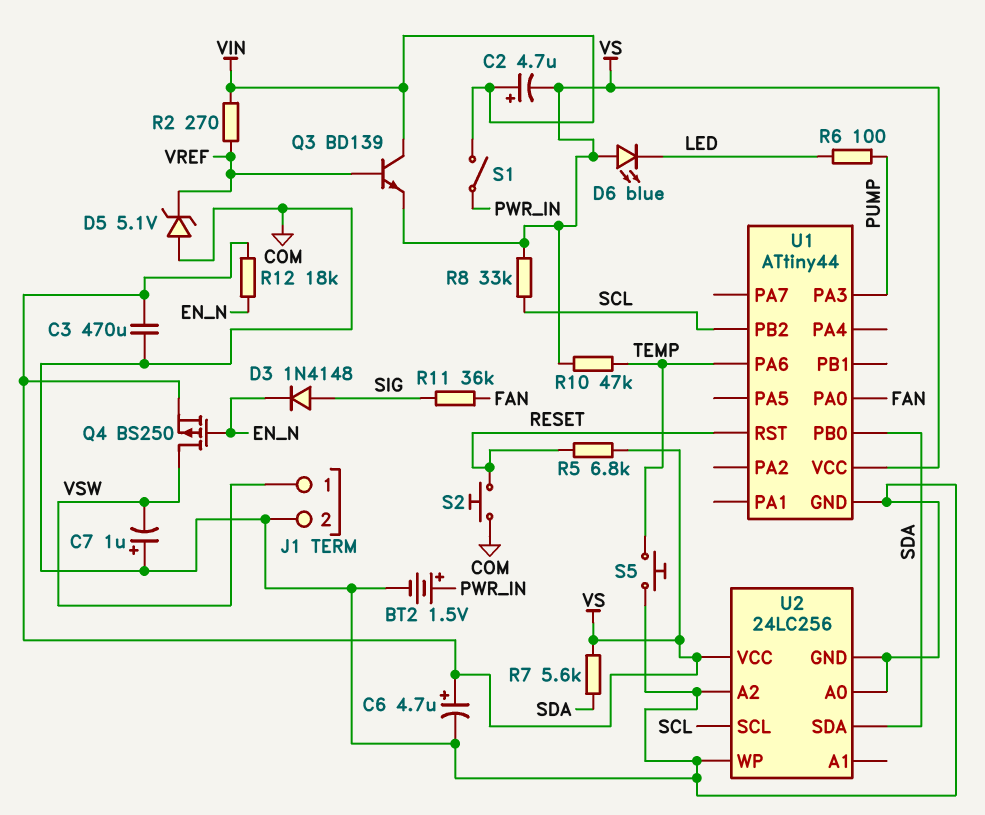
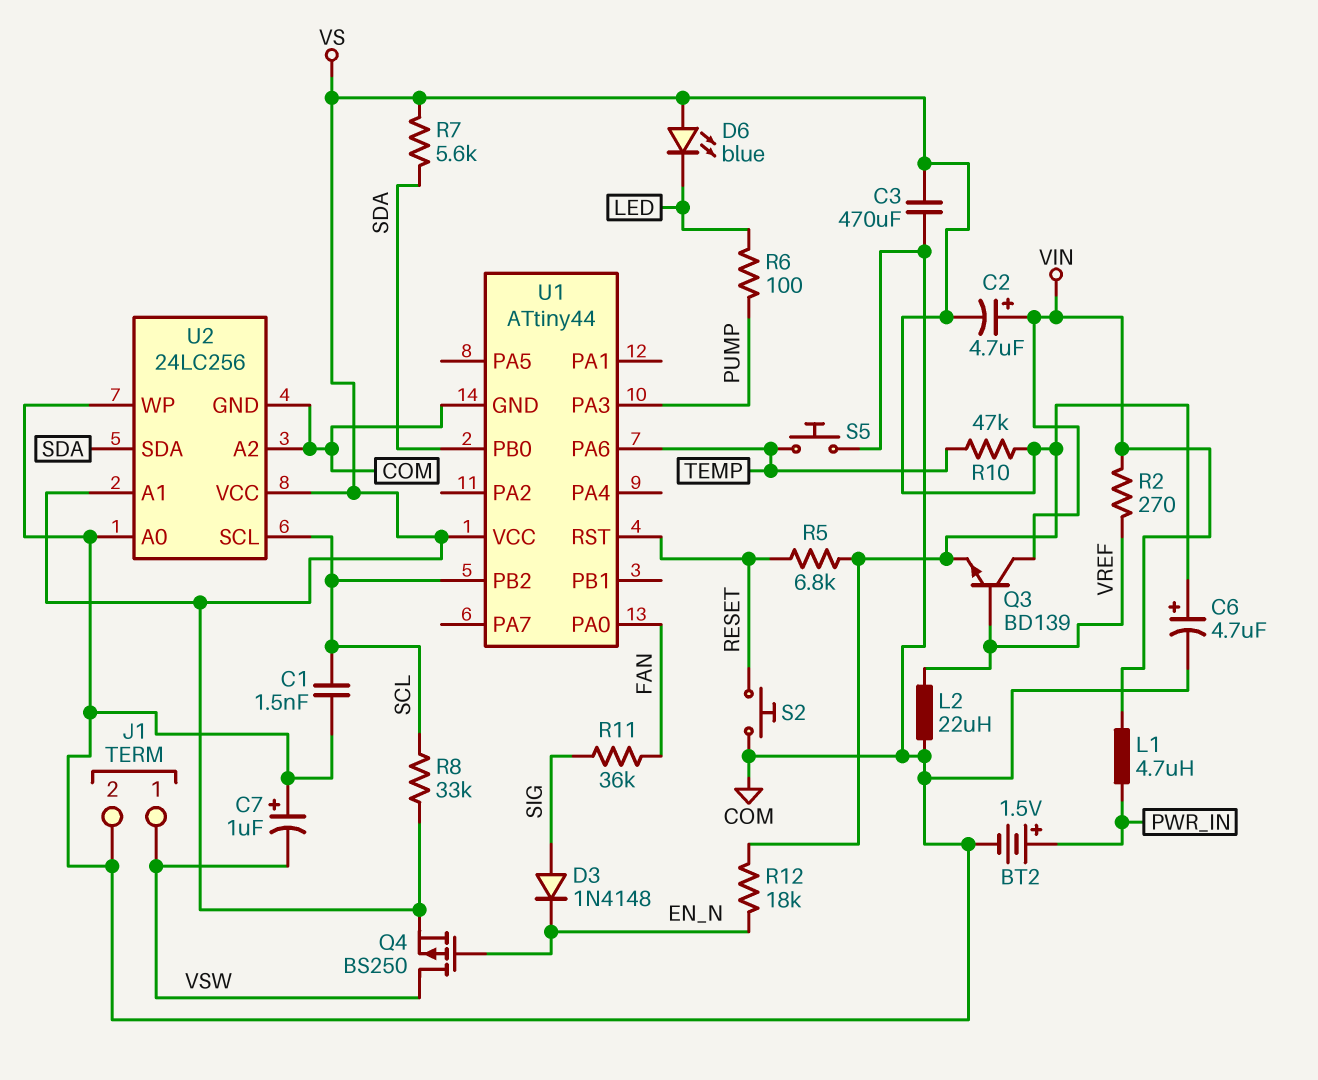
C1: none -> 1.5nF (COM, SCL)
D5: zener 5.1V (A COM, K VREF) -> none
L1: none -> 4.7uH (PWR_IN, VIN)
L2: none -> 22uH (COM, VREF)
S1: switch (PWR_IN, VIN) -> none
U2 pin A1: none -> VS

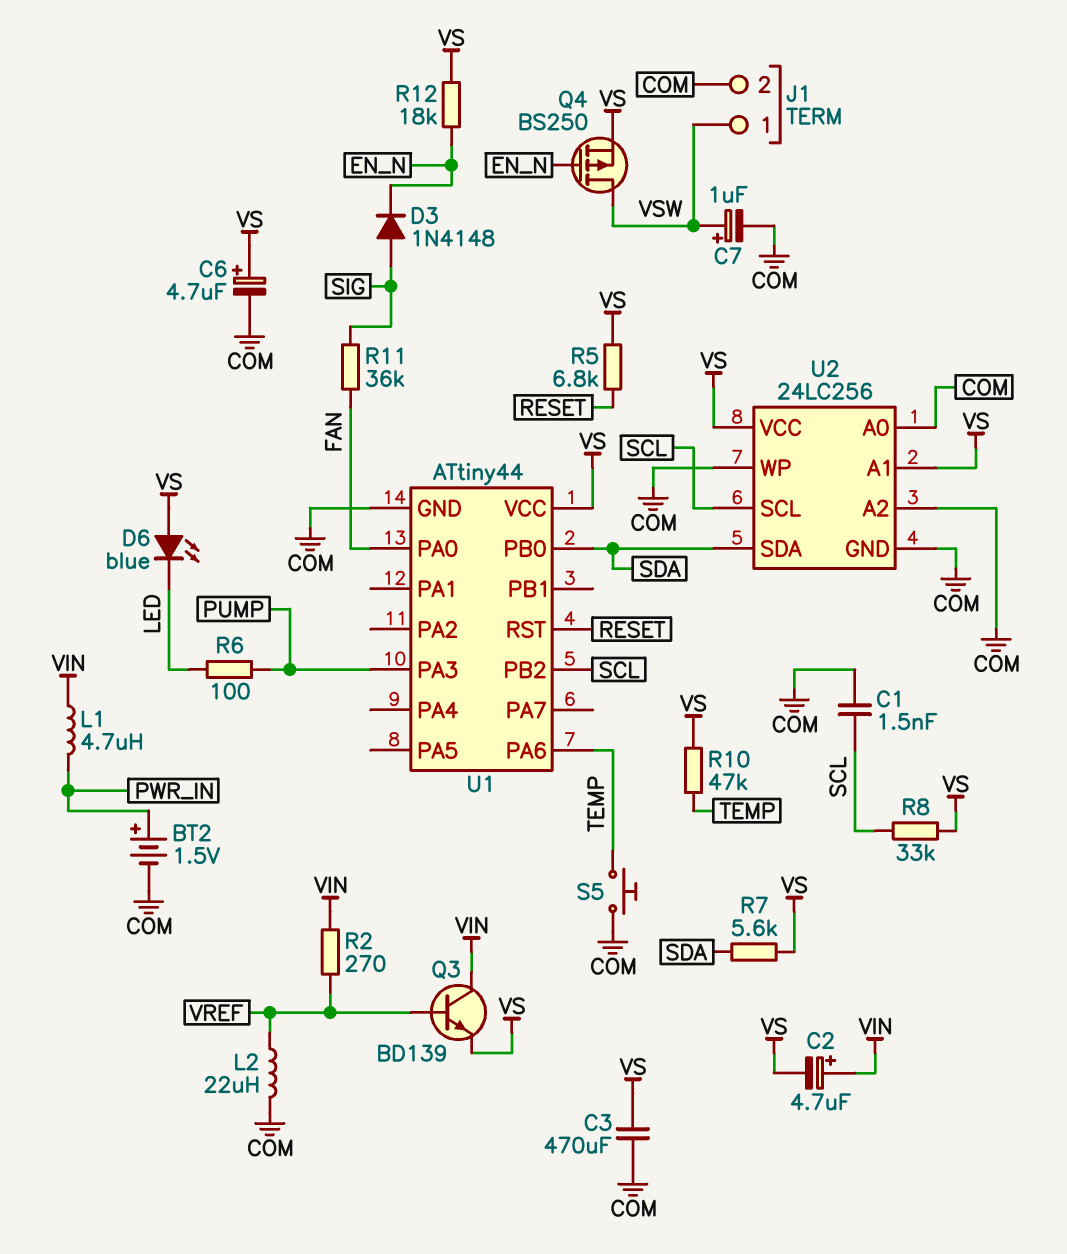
C7: 1uF (plus COM, minus VSW) -> 1uF (plus VSW, minus COM)
S2: button (COM, RESET) -> none

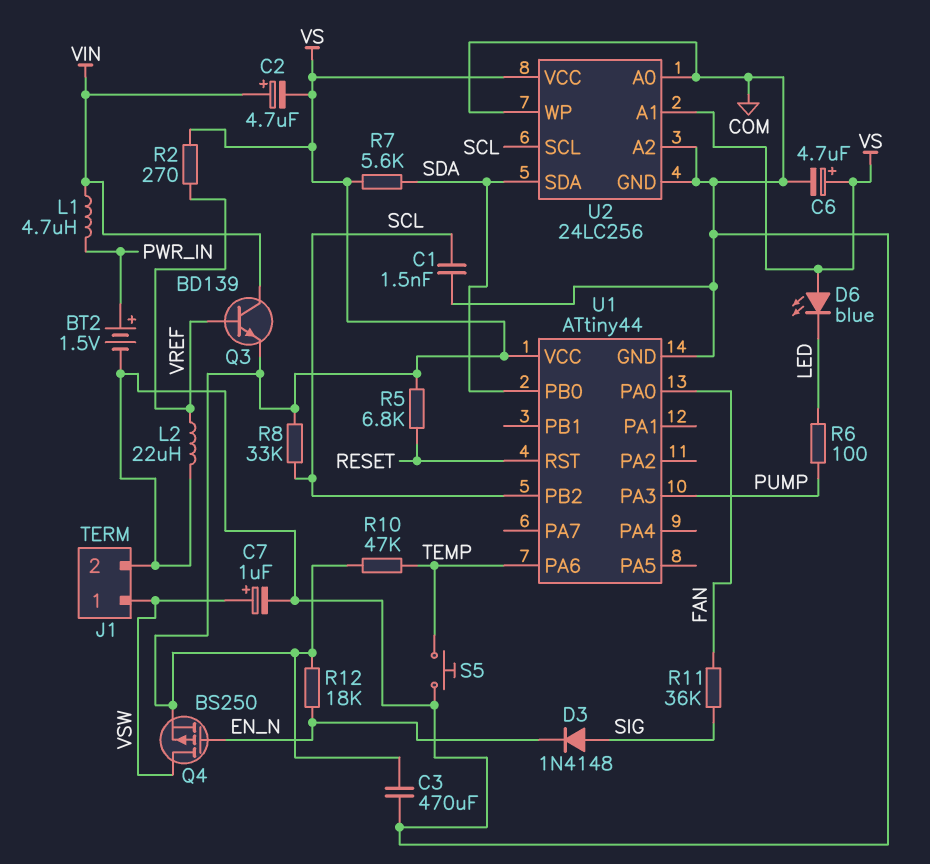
R2: 270 (VIN, VREF) -> 270 (VREF, VS)

